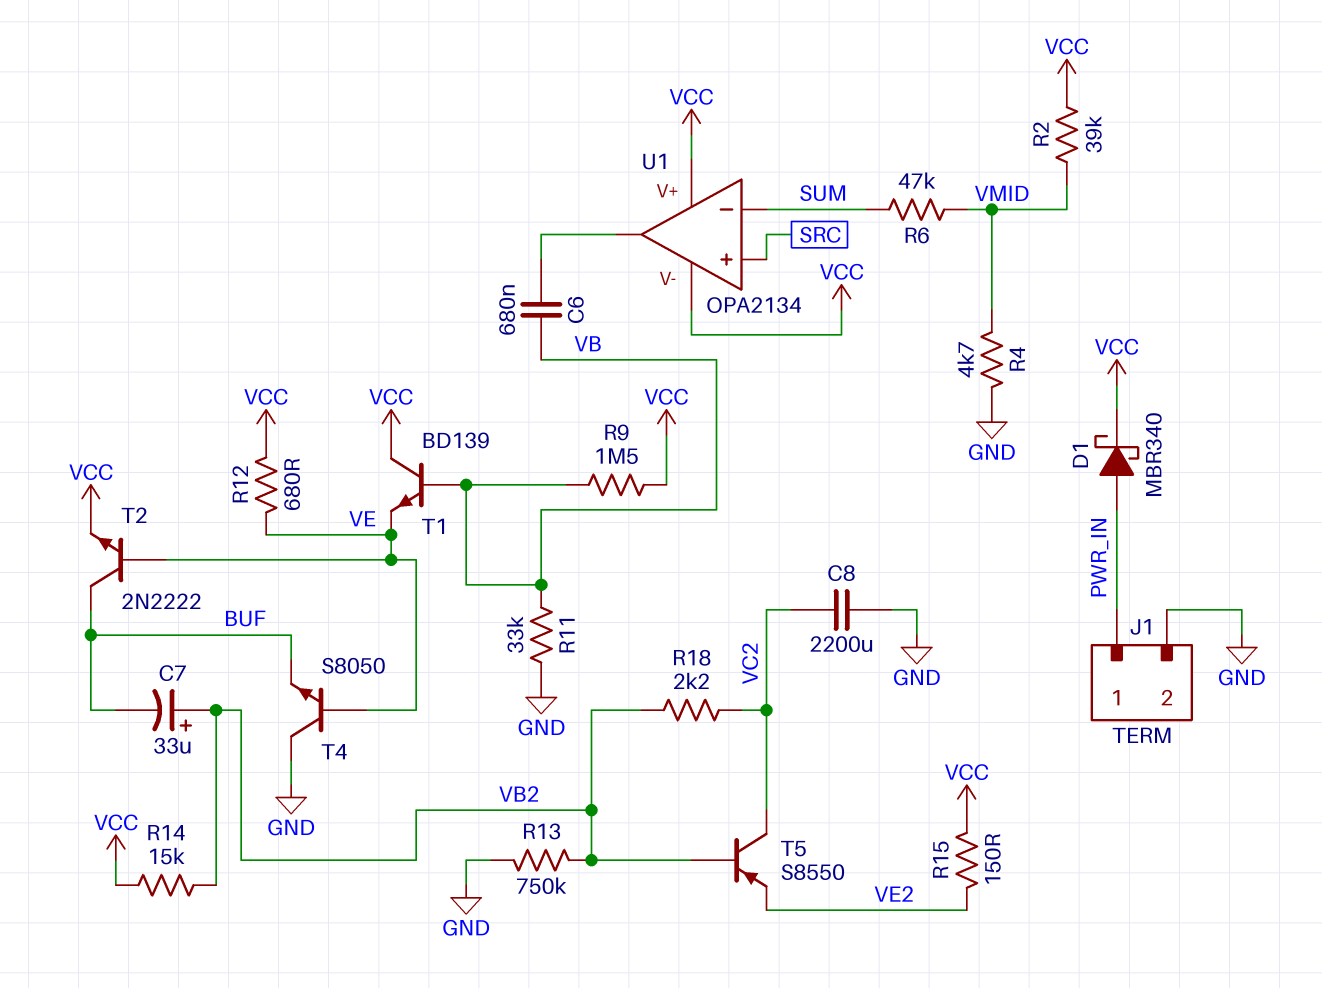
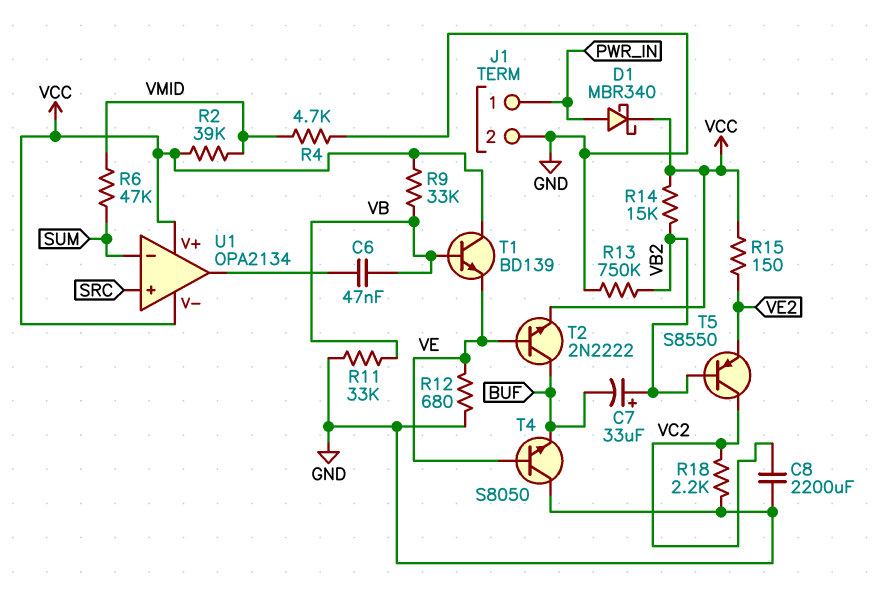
C6: 680nF (U1/out, VB) -> 47nF (U1/out, VB)
R9: 1.5M (VB, VCC) -> 33k (VB, VCC)
R12: 680 (VCC, VE) -> 680 (GND, VE)
R18: 2.2k (VB2, VC2) -> 2.2k (GND, VC2)

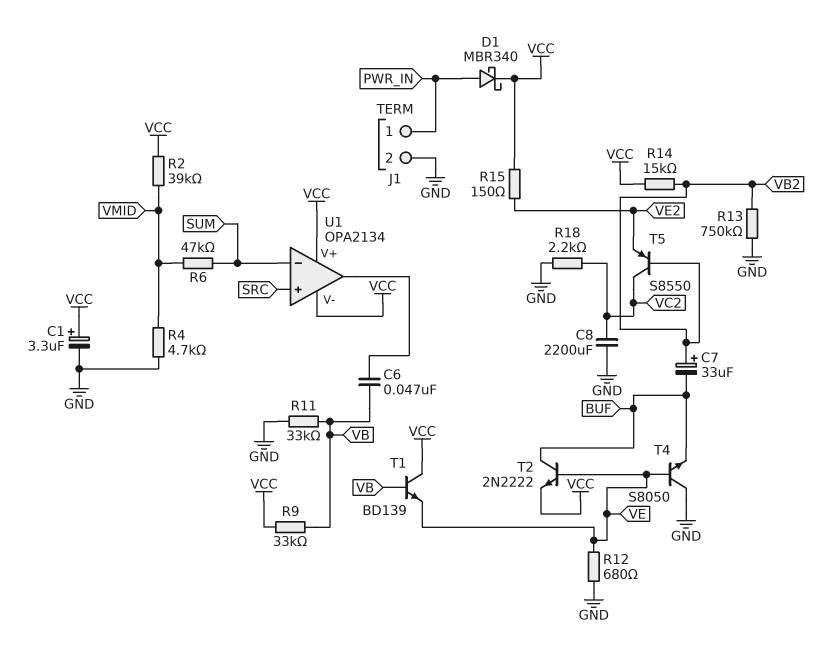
C1: none -> 3.3uF (plus VCC, minus GND)

